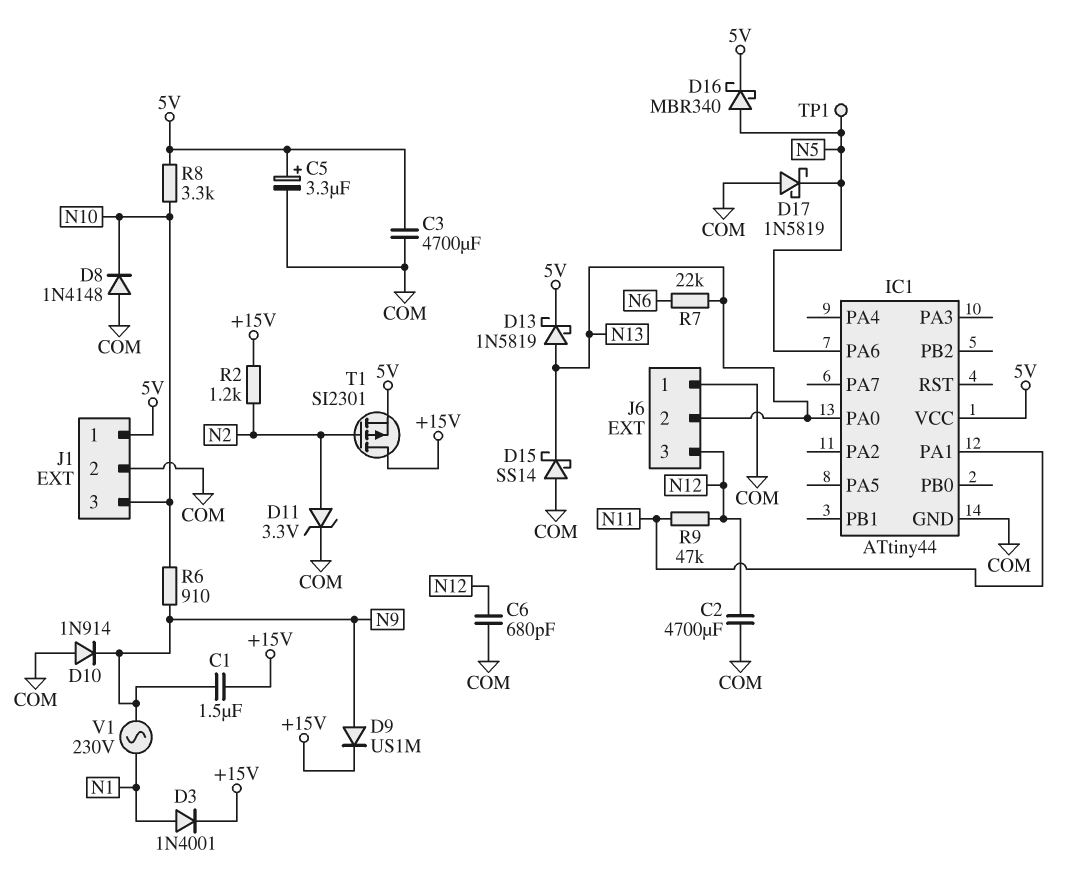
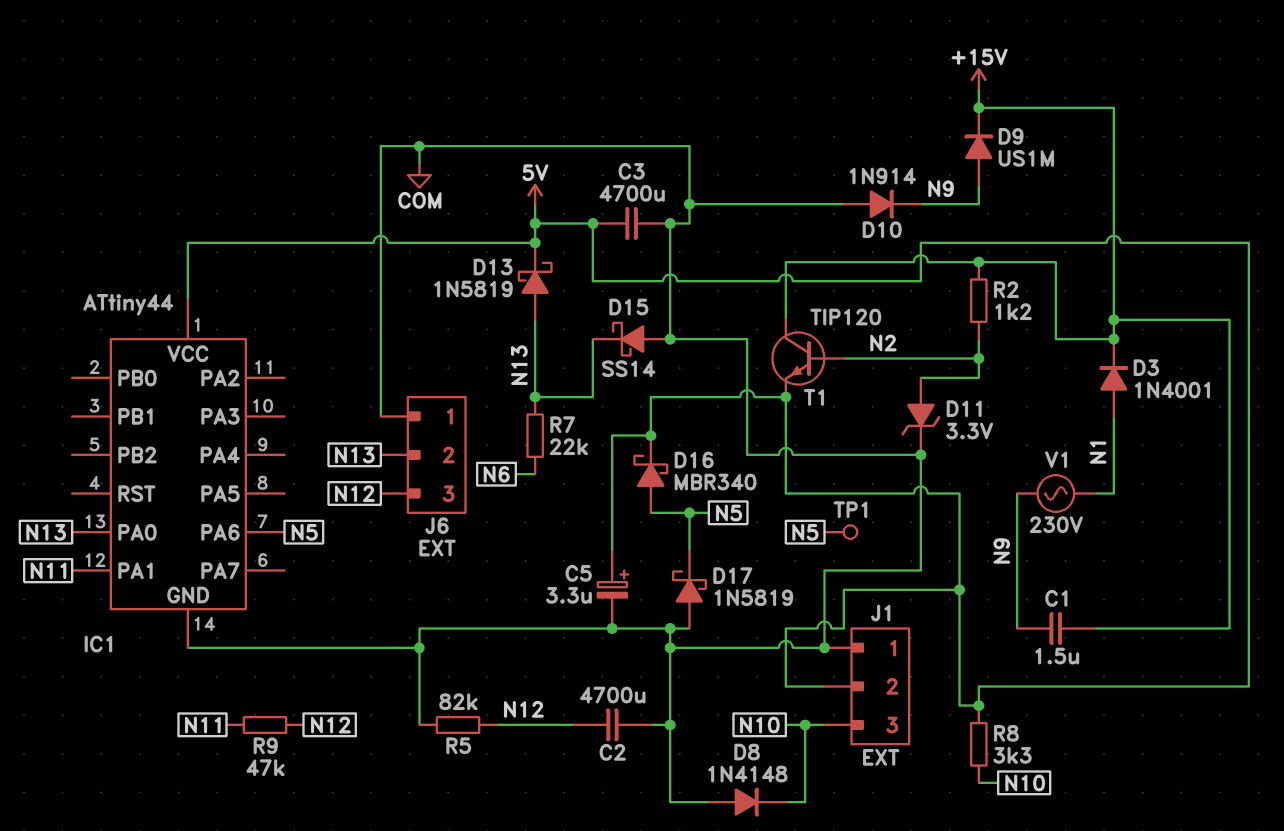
C6: 680pF (COM, N12) -> none
J1 pin 1: 5V -> COM
J1 pin 2: COM -> 5V
R5: none -> 82k (COM, N12)
R6: 910 (N9, N10) -> none
T1: PMOS SI2301 (G N2, D +15V, S 5V) -> NPN TIP120 (B N2, C +15V, E 5V)

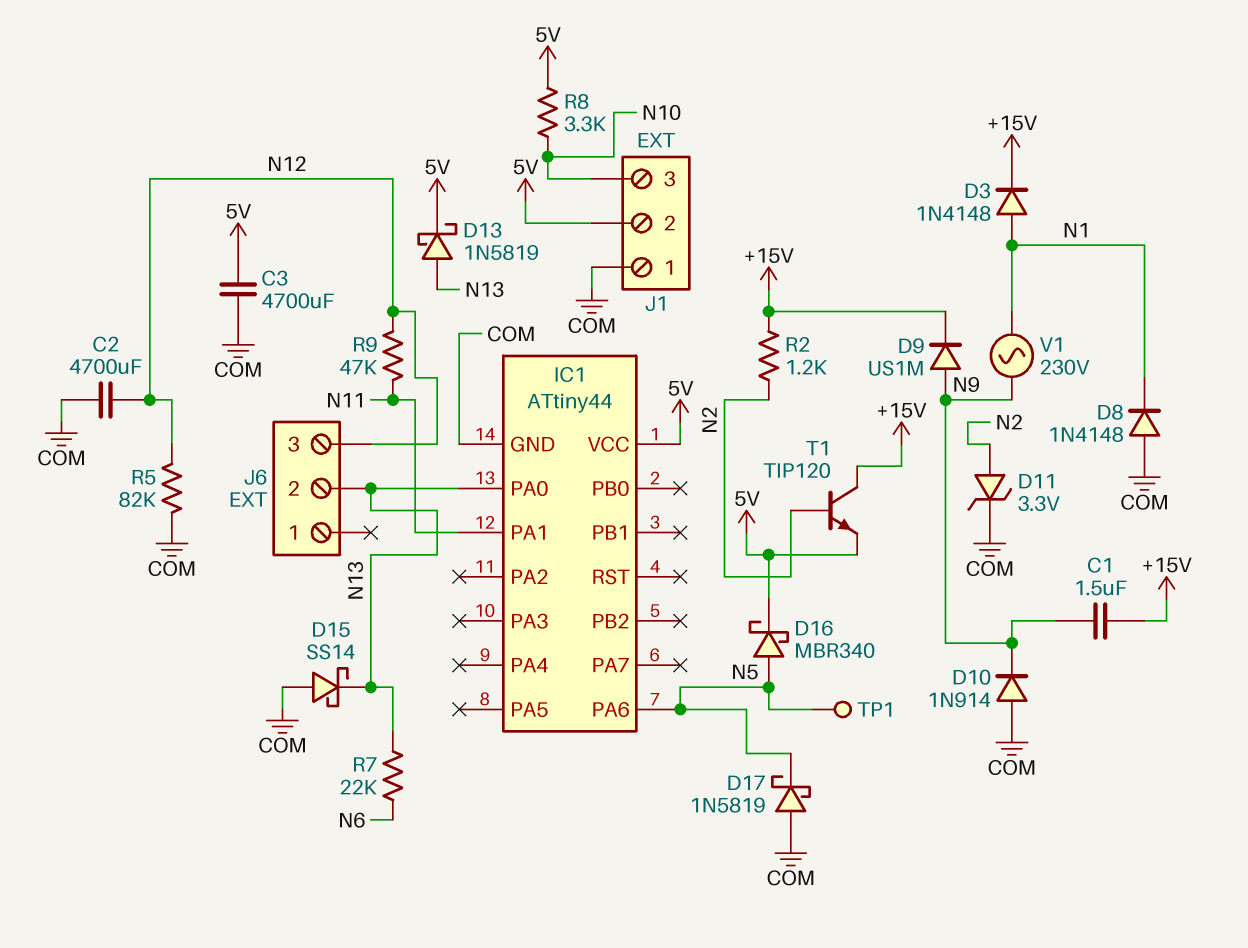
C5: 3.3uF (plus 5V, minus COM) -> none
D3: diode 1N4001 (A N1, K +15V) -> diode 1N4148 (A N1, K +15V)
D8: diode 1N4148 (A COM, K N10) -> diode 1N4148 (A COM, K N1)
J6 pin 1: COM -> none

